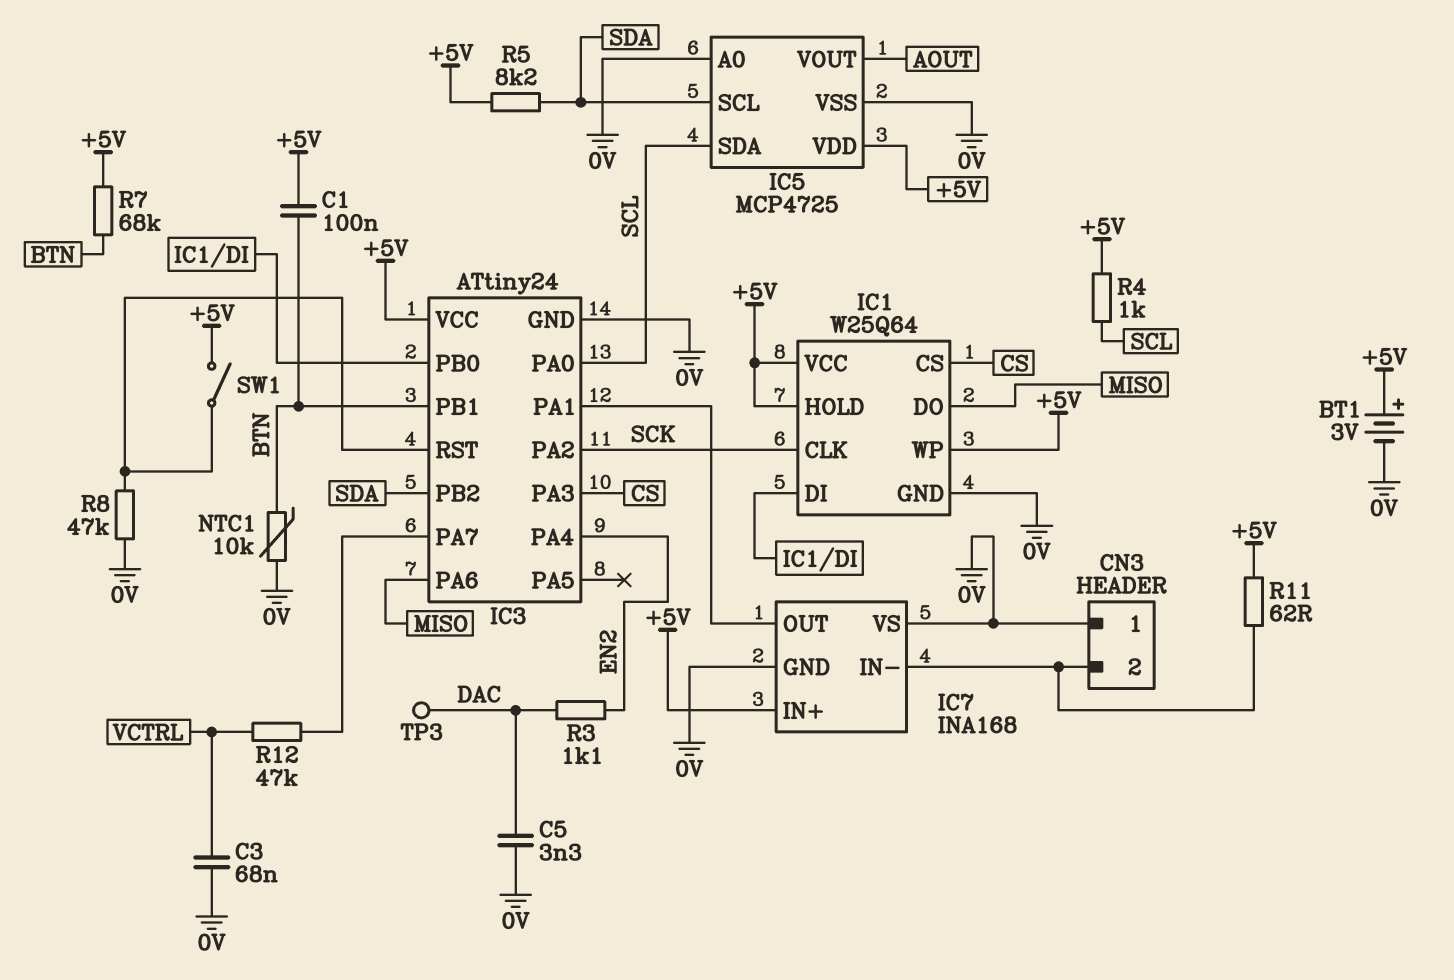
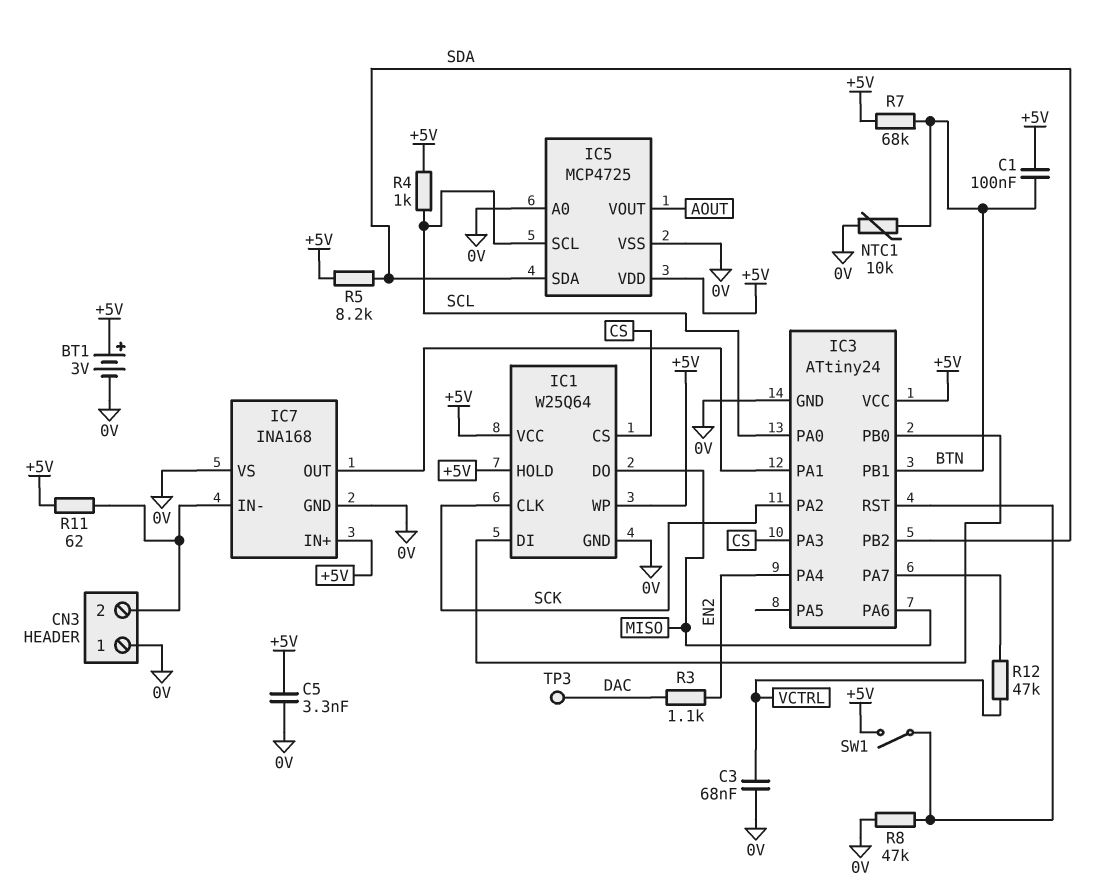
C5: 3.3nF (0V, DAC) -> 3.3nF (+5V, 0V)
IC5 pin SCL: SDA -> SCL
IC5 pin SDA: SCL -> SDA

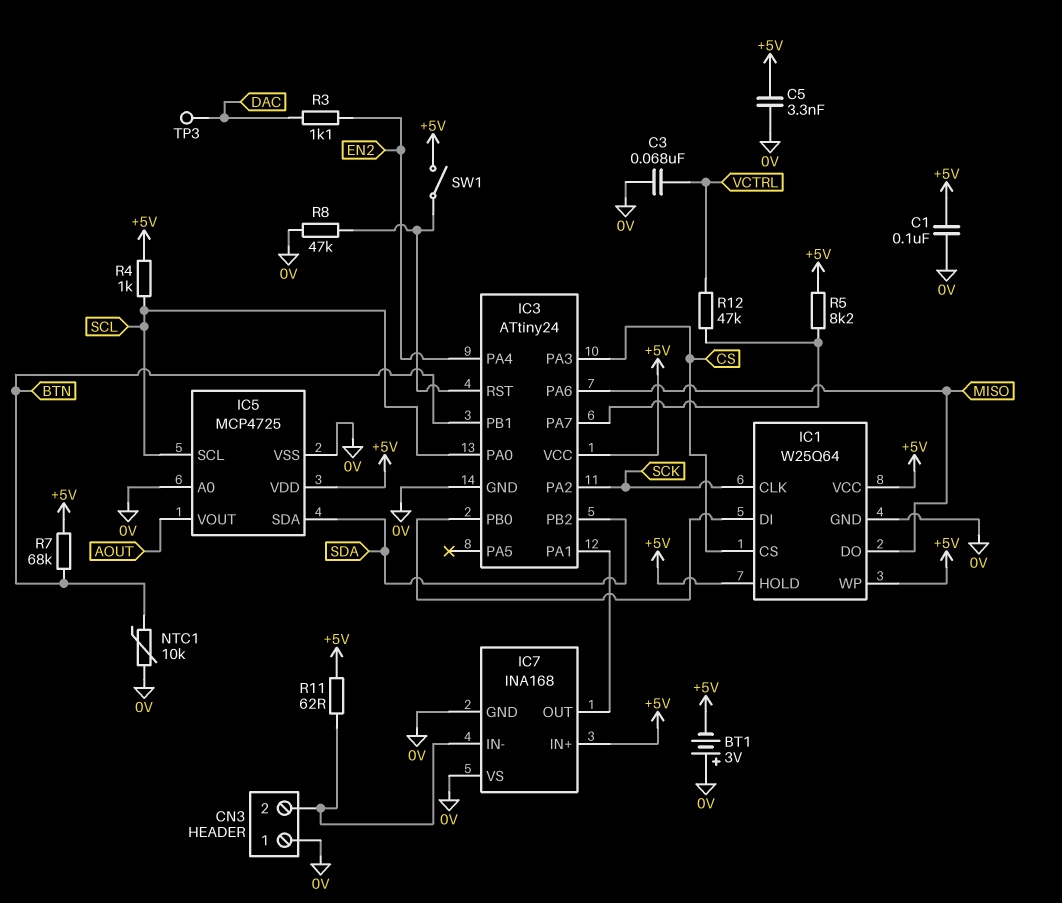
BT1: 3V (plus +5V, minus 0V) -> 3V (plus 0V, minus +5V)
C1: 100nF (+5V, BTN) -> 100nF (+5V, 0V)
R5: 8.2k (+5V, SDA) -> 8.2k (+5V, IC3/PA7)

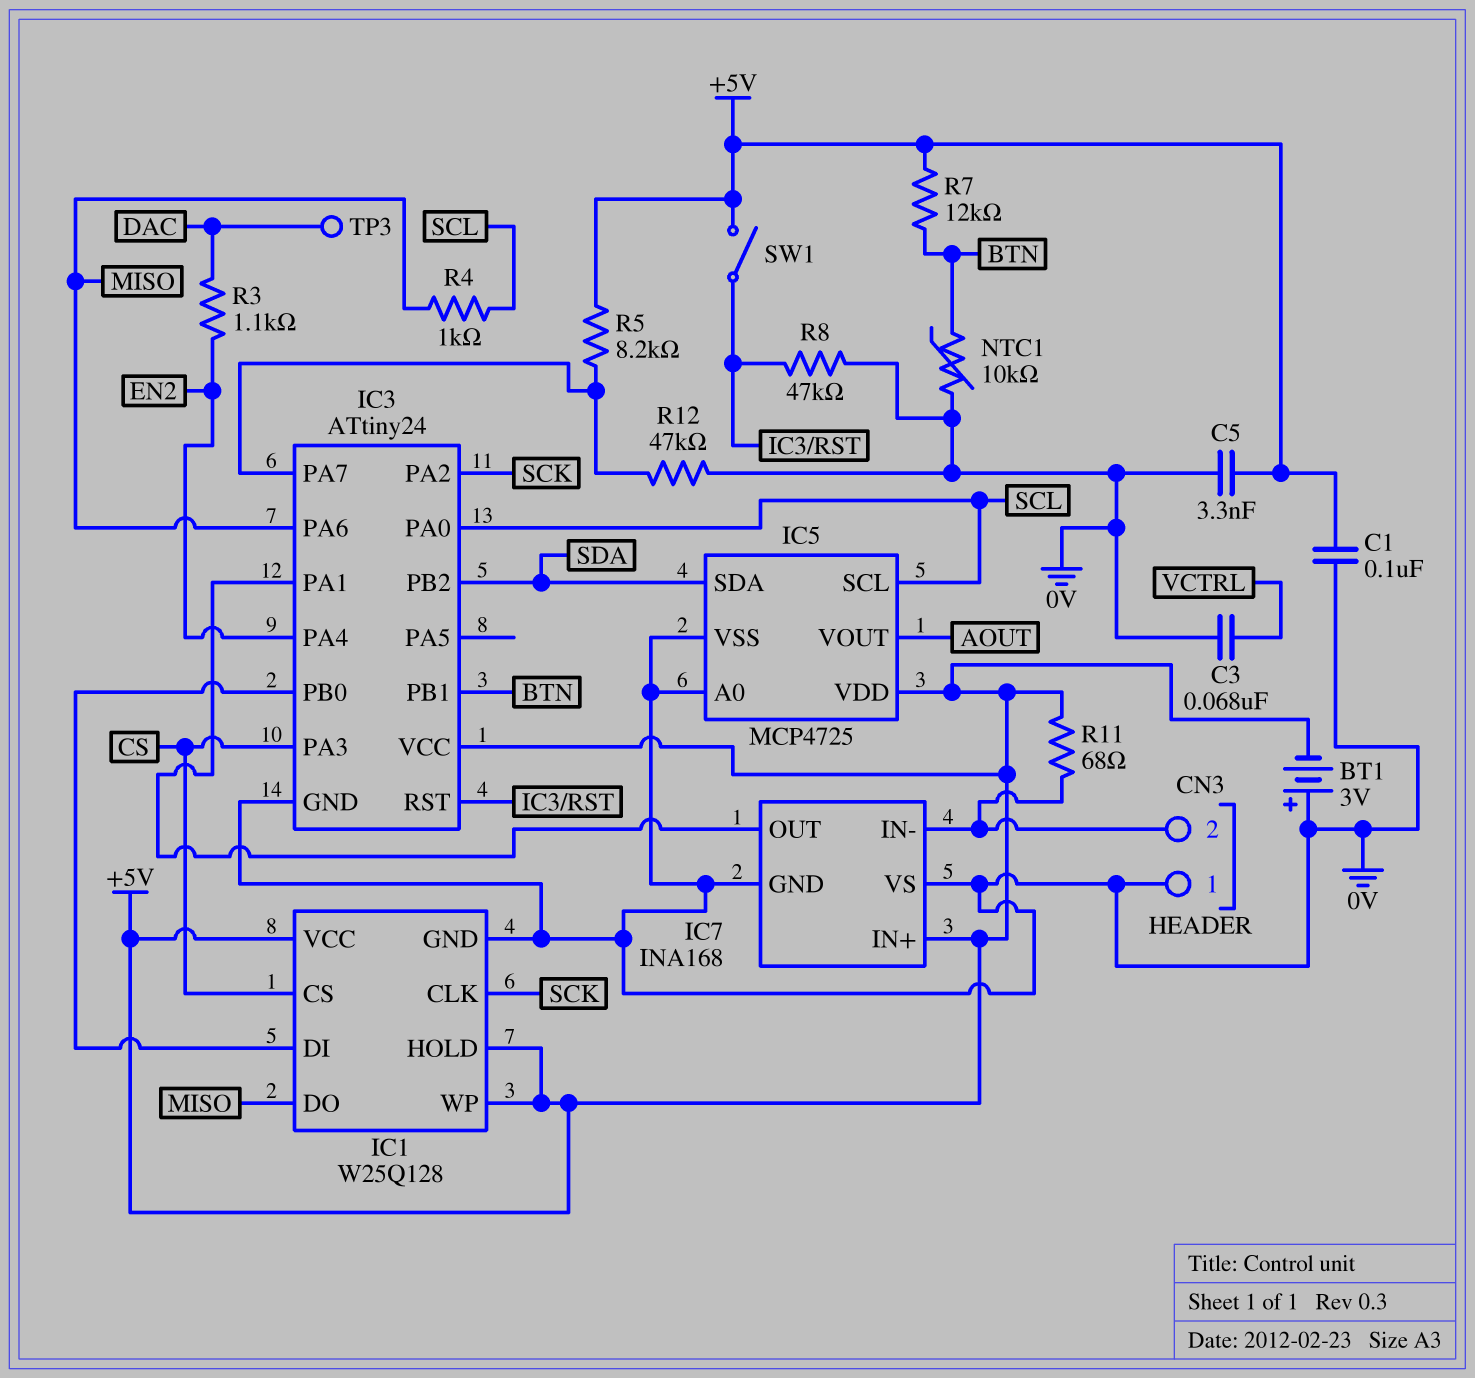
IC1: W25Q64 -> W25Q128
R4: 1k (+5V, SCL) -> 1k (MISO, SCL)
R7: 68k (+5V, BTN) -> 12k (+5V, BTN)
R11: 62 (+5V, CN3/2) -> 68 (+5V, CN3/2)
R12: 47k (IC3/PA7, VCTRL) -> 47k (0V, IC3/PA7)

